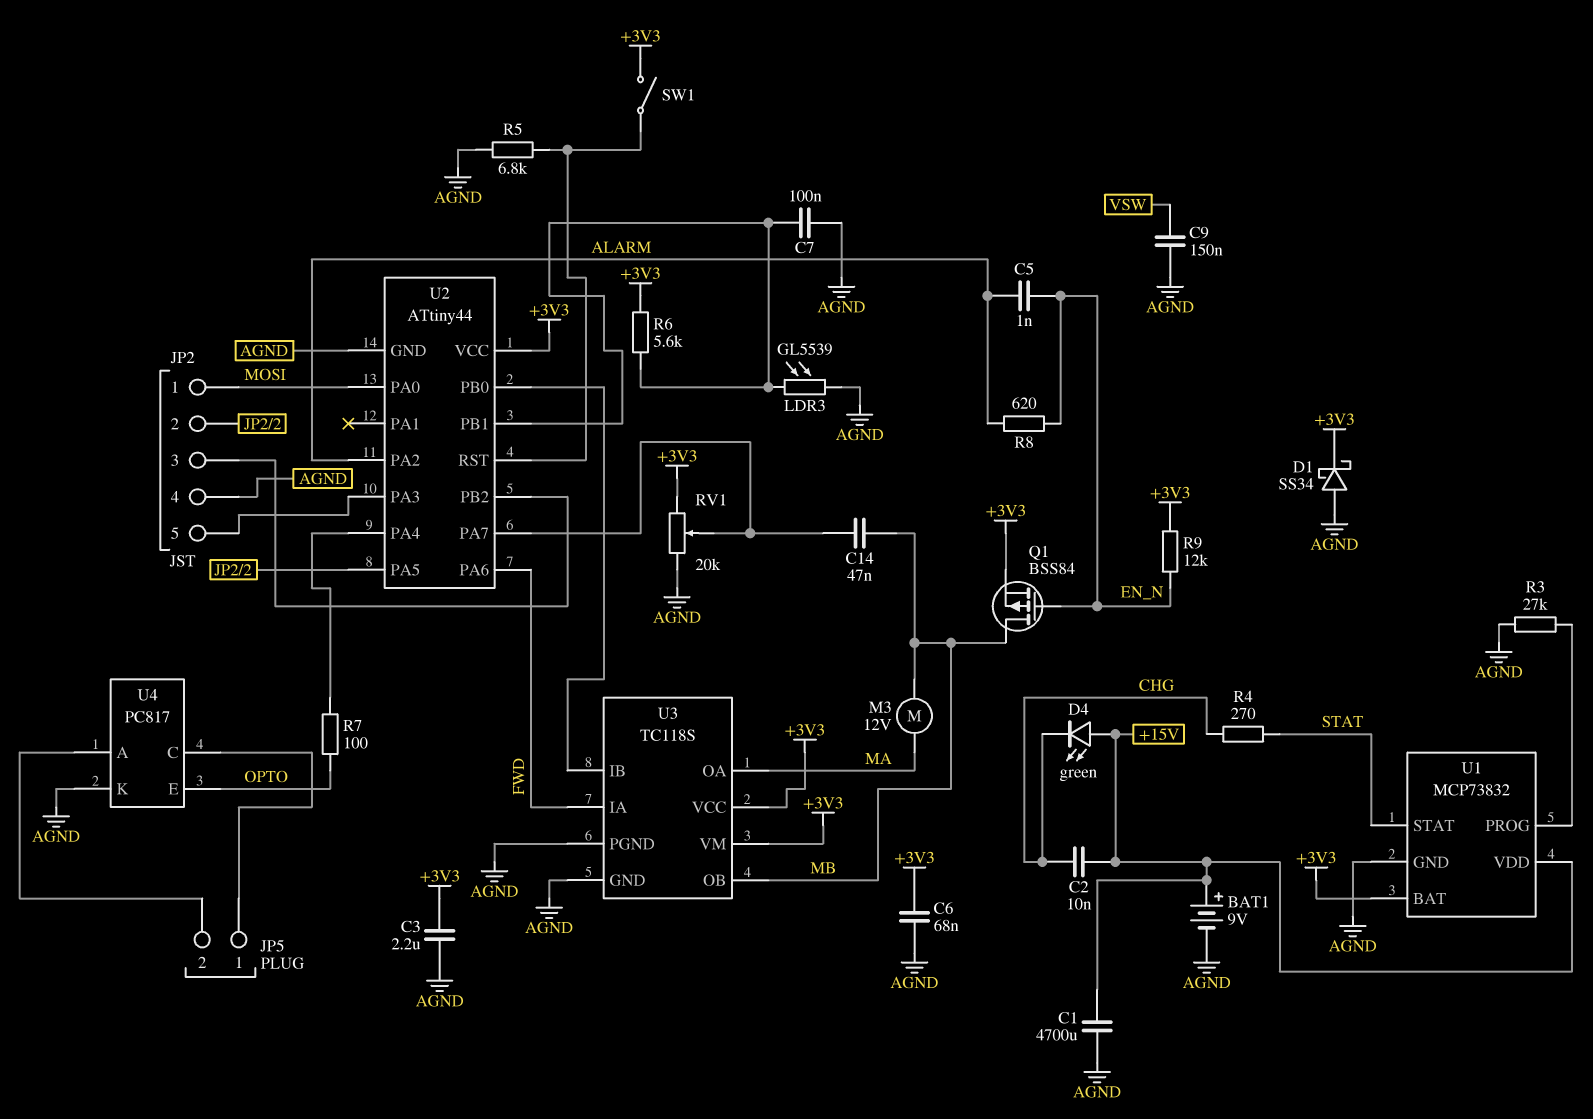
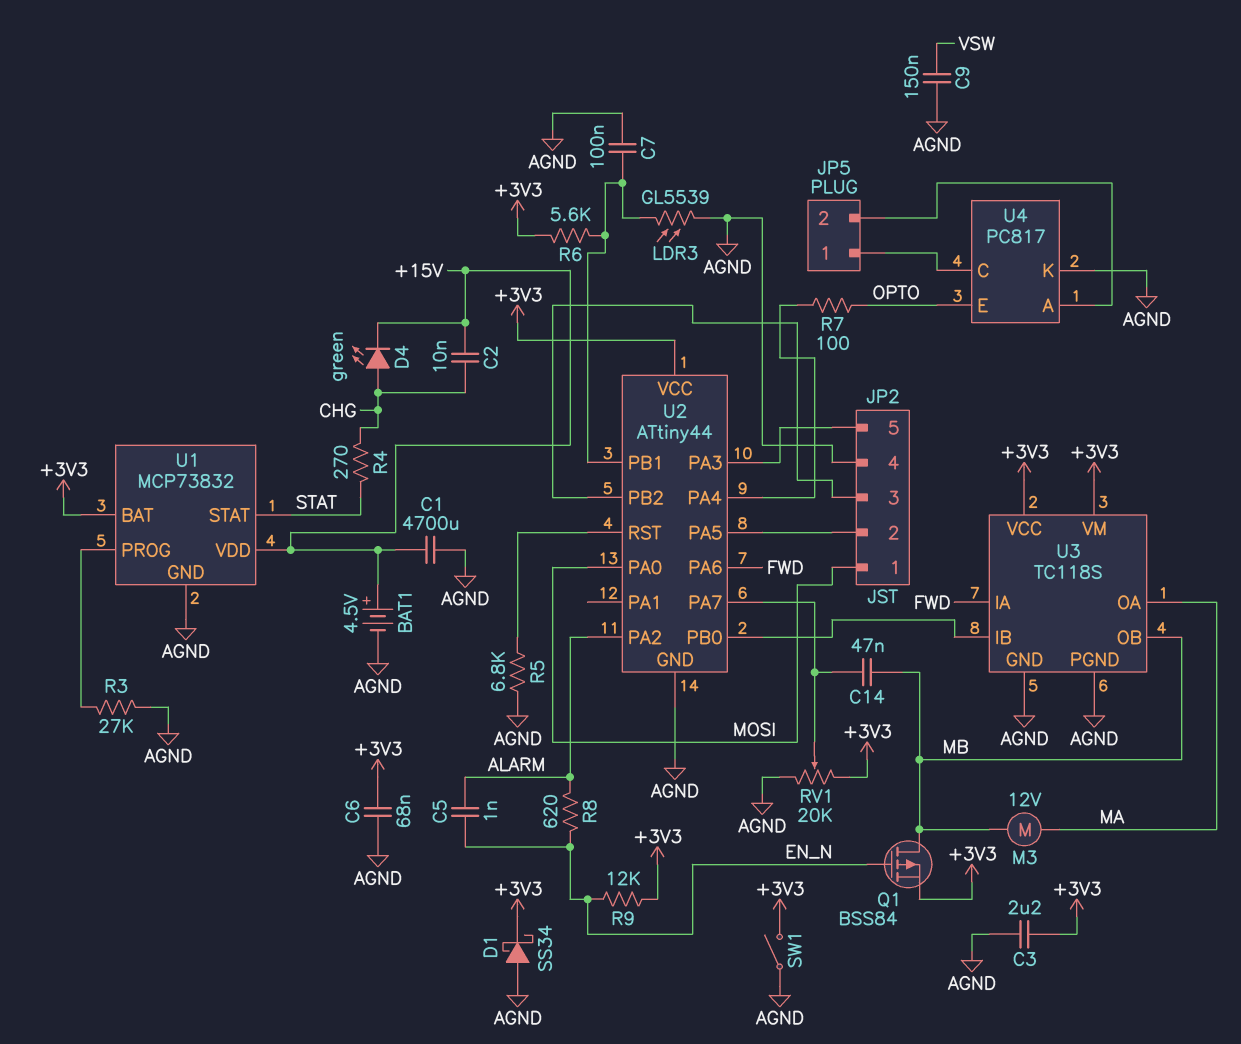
BAT1: 9V (plus +15V, minus AGND) -> 4.5V (plus +15V, minus AGND)
D4: LED green (A +15V, K CHG) -> LED green (A CHG, K +15V)
SW1: switch (+3V3, U2/RST) -> switch (+3V3, AGND)

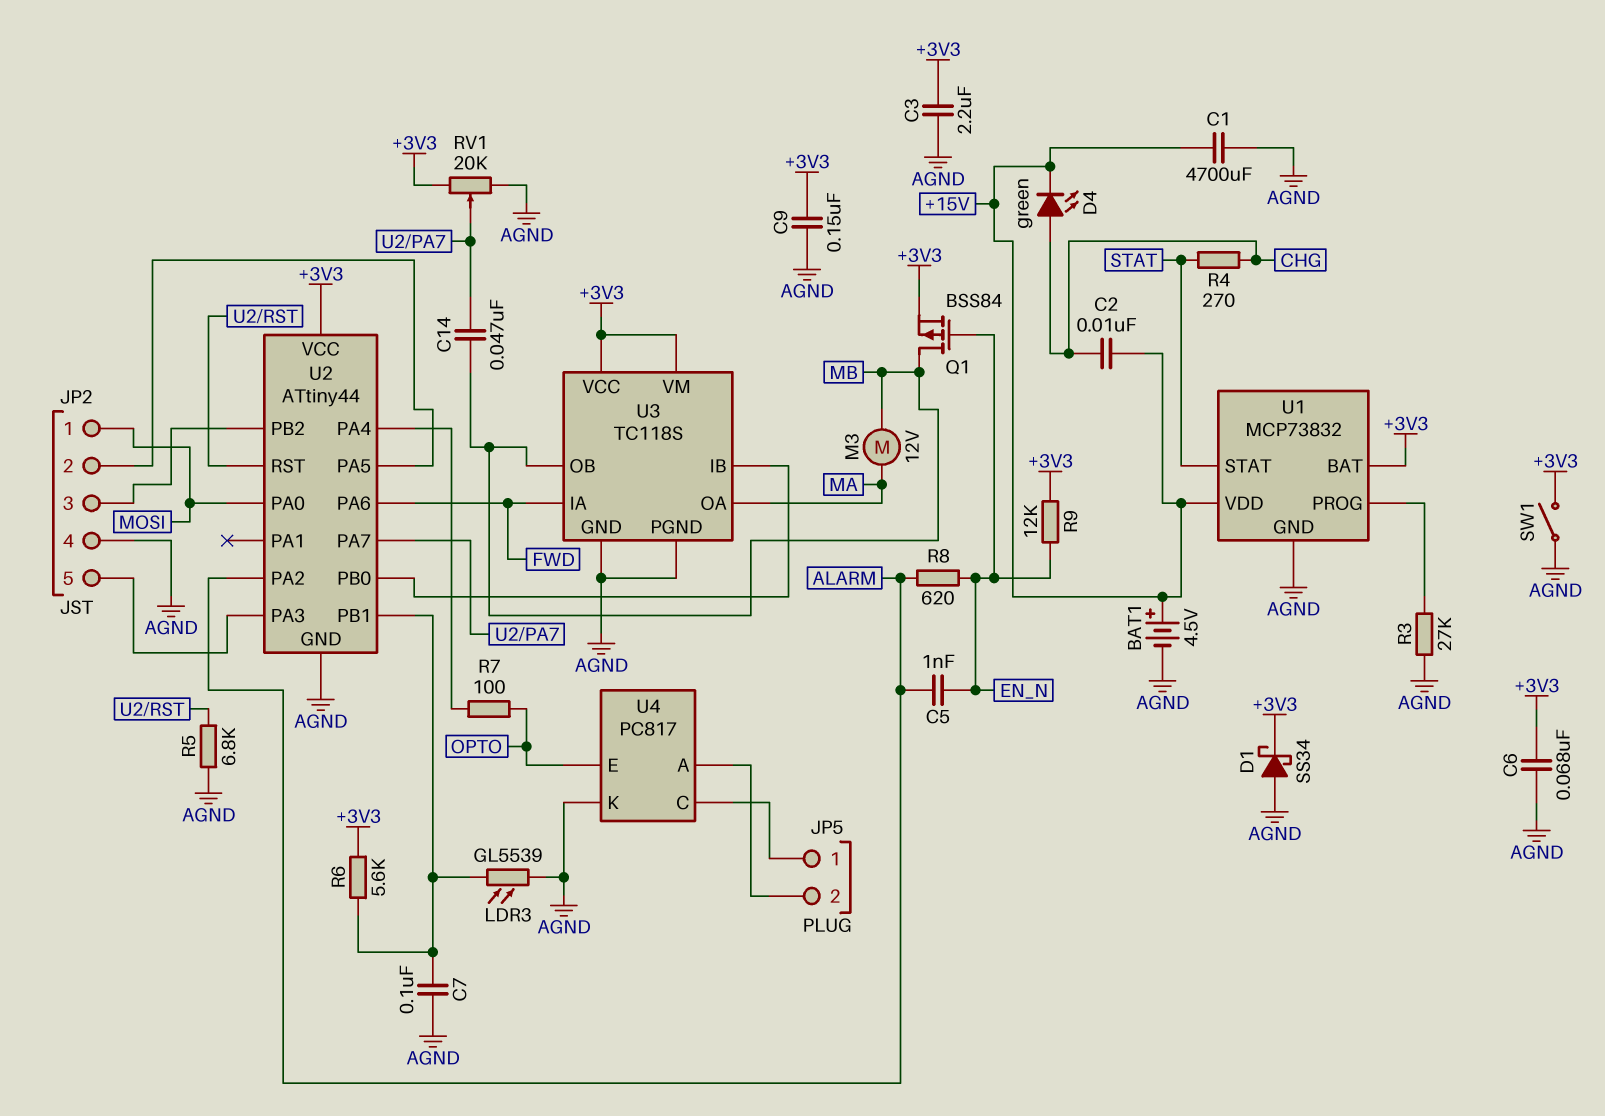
C9: 150nF (AGND, VSW) -> 150nF (+3V3, AGND)

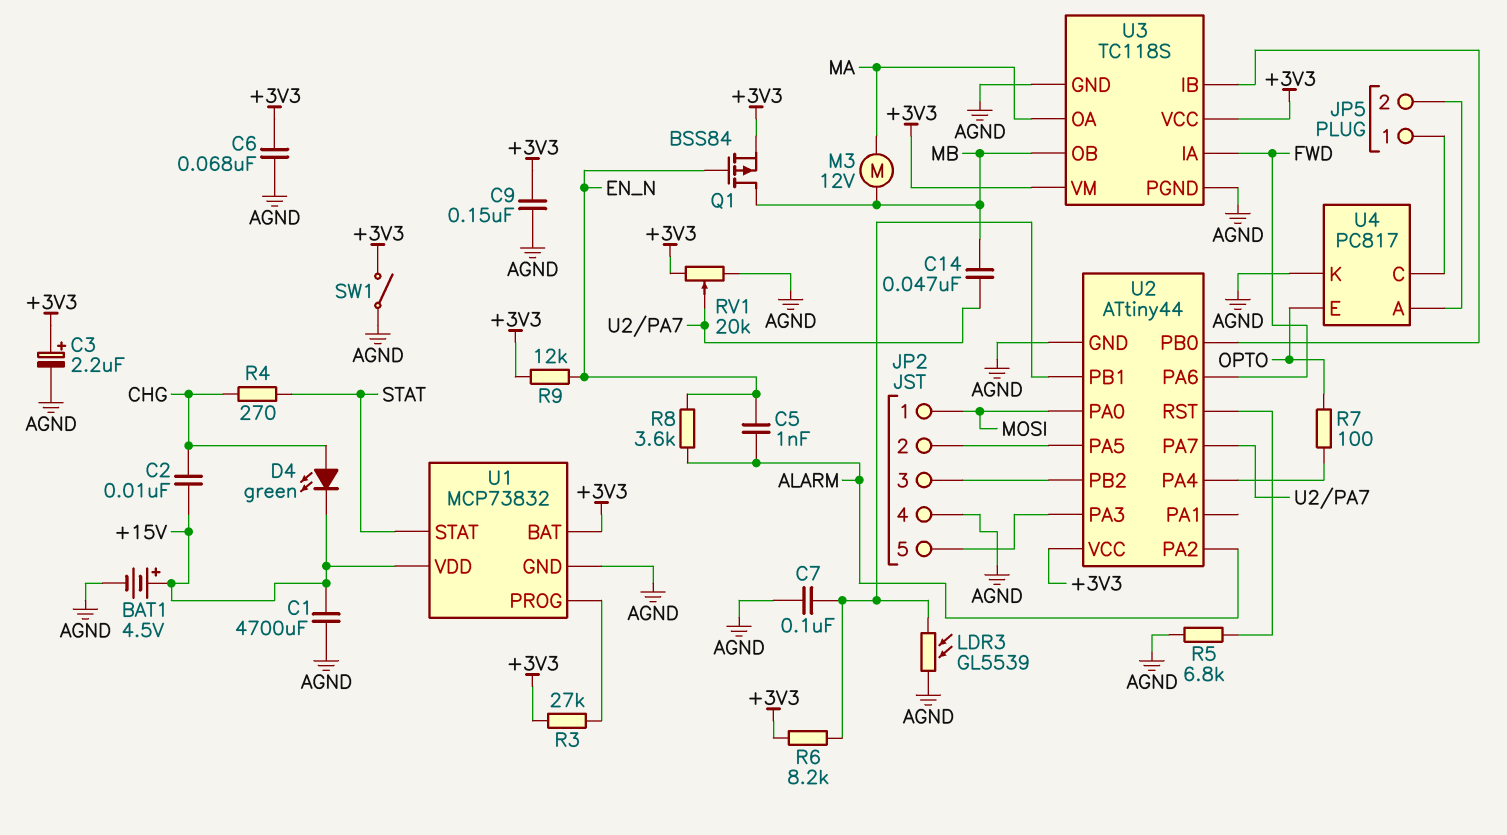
C3: 2.2uF (+3V3, AGND) -> 2.2uF (plus +3V3, minus AGND)
D1: schottky SS34 (A AGND, K +3V3) -> none
R3: 27k (AGND, U1/PROG) -> 27k (+3V3, U1/PROG)
R6: 5.6k (+3V3, U2/PB1) -> 8.2k (+3V3, U2/PB1)
R8: 620 (ALARM, EN_N) -> 3.6k (ALARM, EN_N)

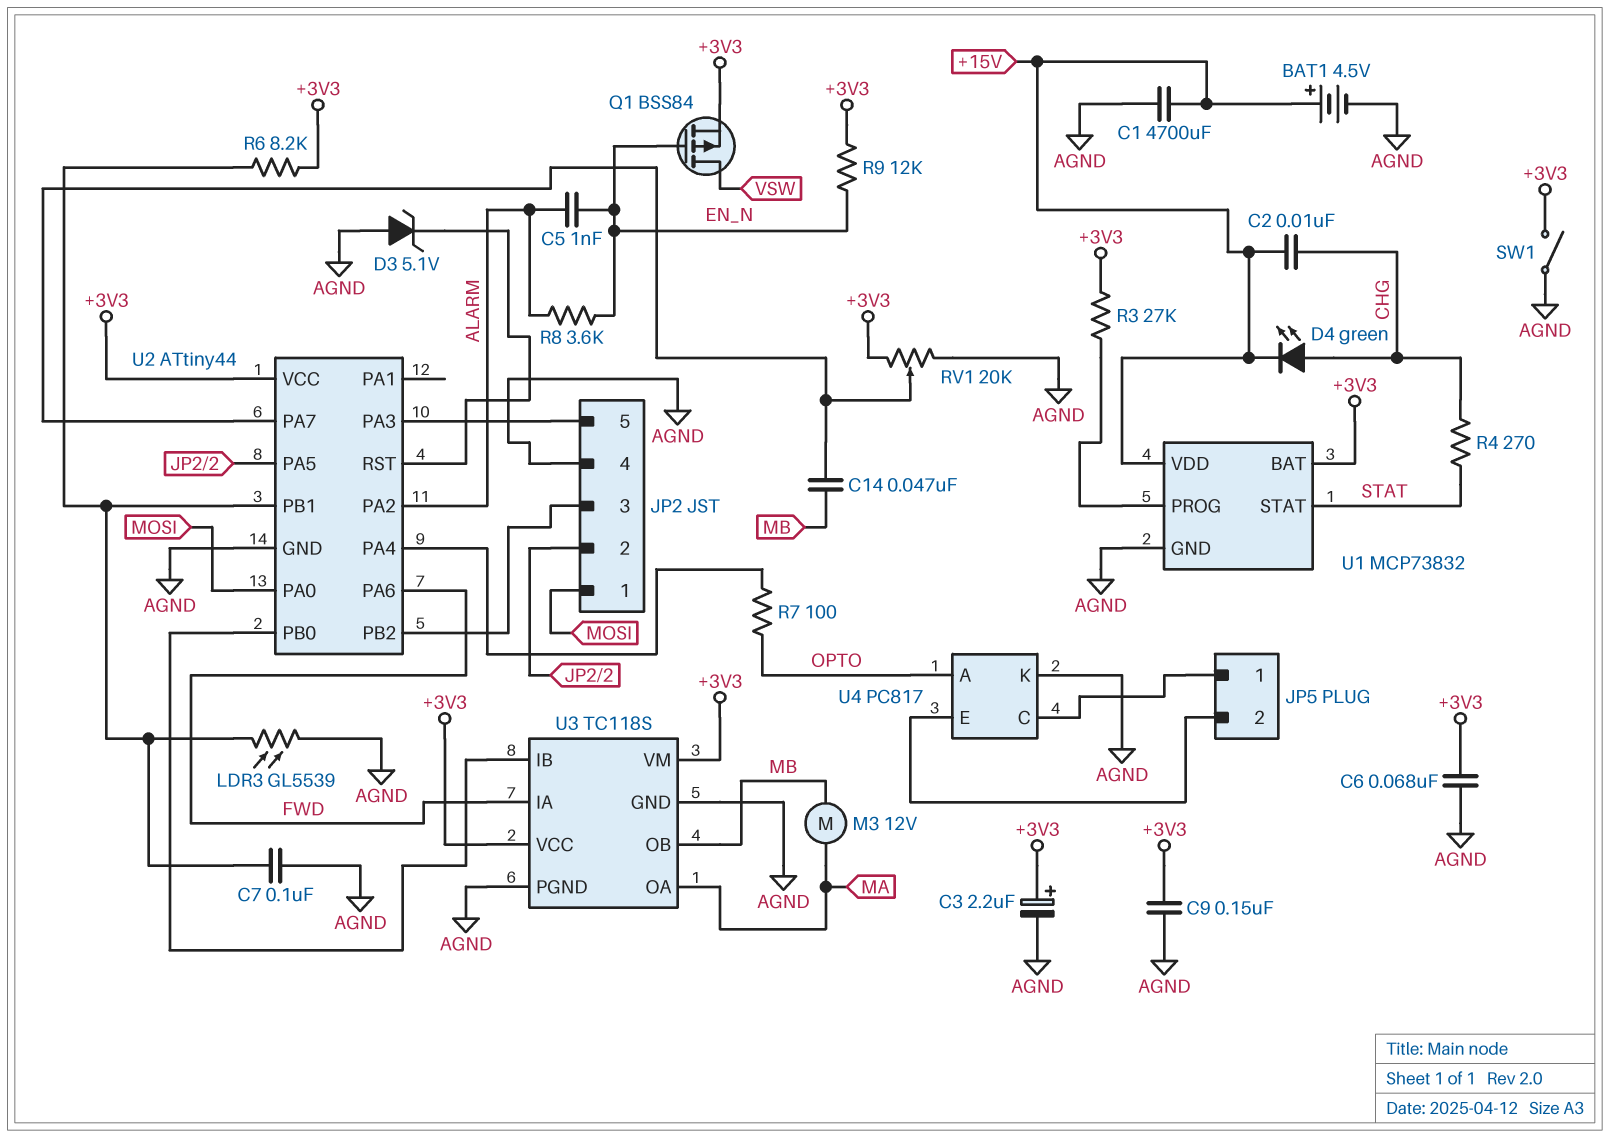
D3: none -> zener 5.1V (A AGND, K U2/RST)
Q1: PMOS BSS84 (G EN_N, D MB, S +3V3) -> PMOS BSS84 (G EN_N, D VSW, S +3V3)
R5: 6.8k (AGND, U2/RST) -> none
U4 pin A: JP5/2 -> OPTO
U4 pin E: OPTO -> JP5/2

